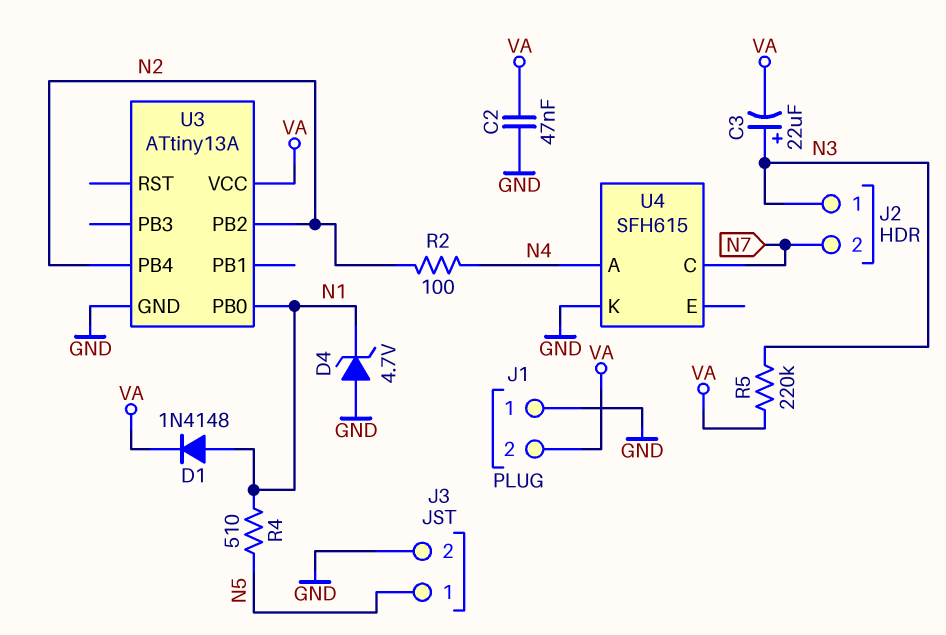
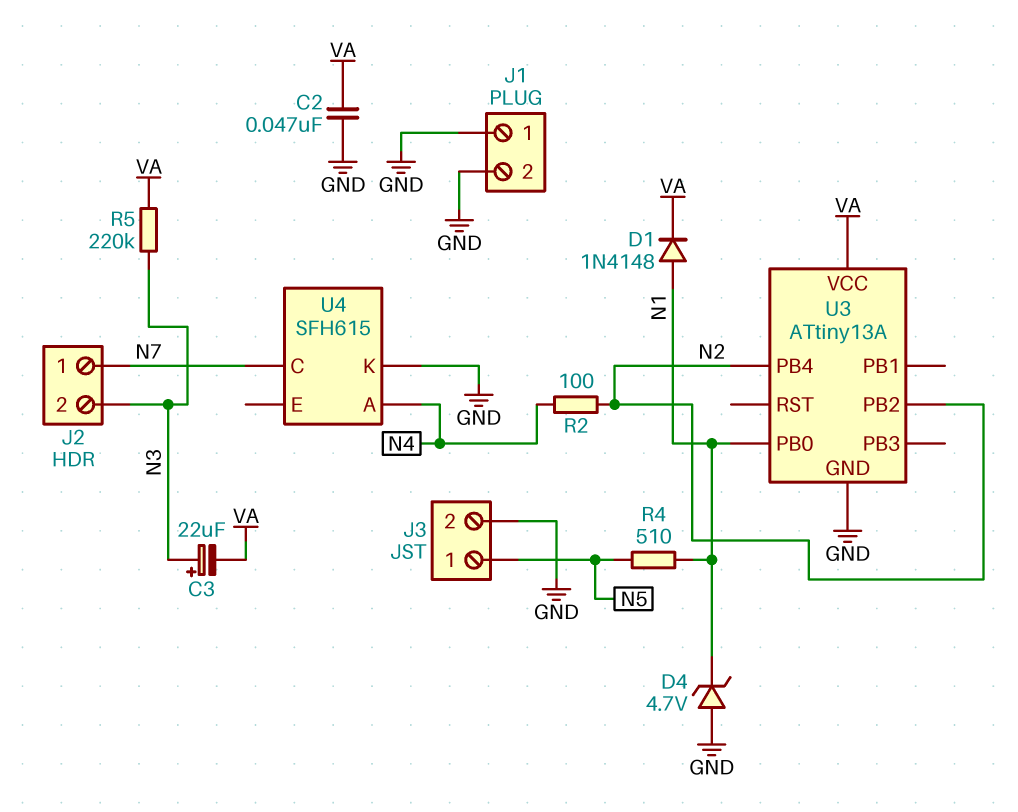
J1 pin 2: VA -> GND
J2 pin 1: N3 -> N7
J2 pin 2: N7 -> N3

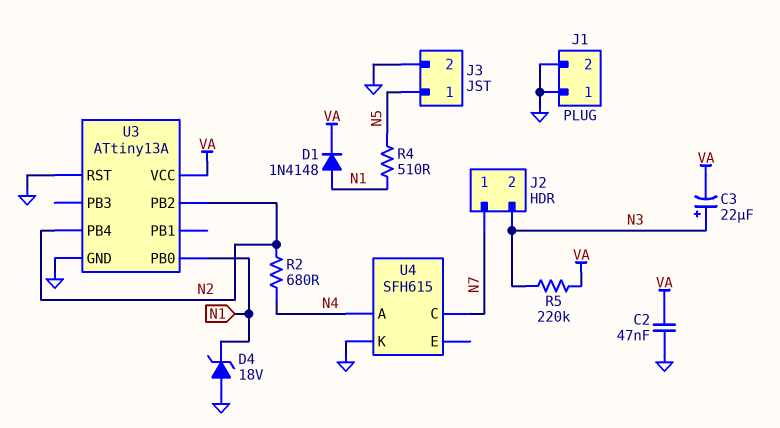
D4: zener 4.7V (A GND, K N1) -> zener 18V (A GND, K N1)
R2: 100 (N2, N4) -> 680 (N2, N4)
U3 pin RST: none -> GND

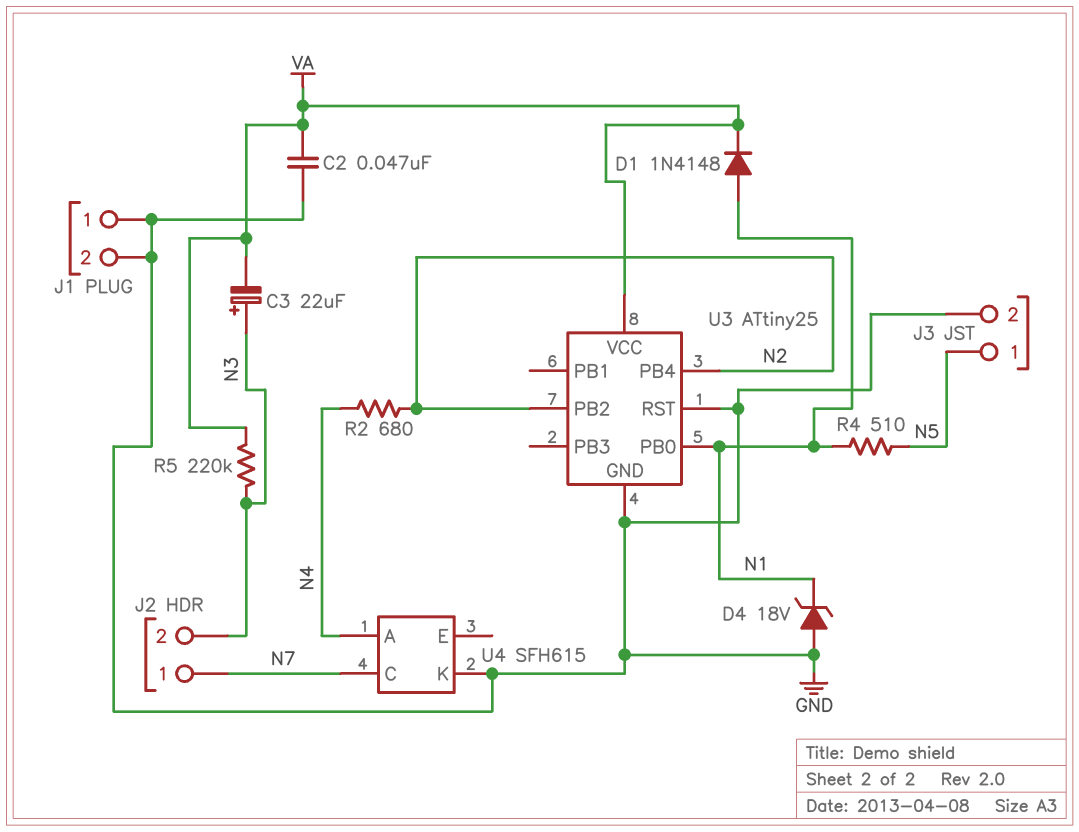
U3: ATtiny13A -> ATtiny25

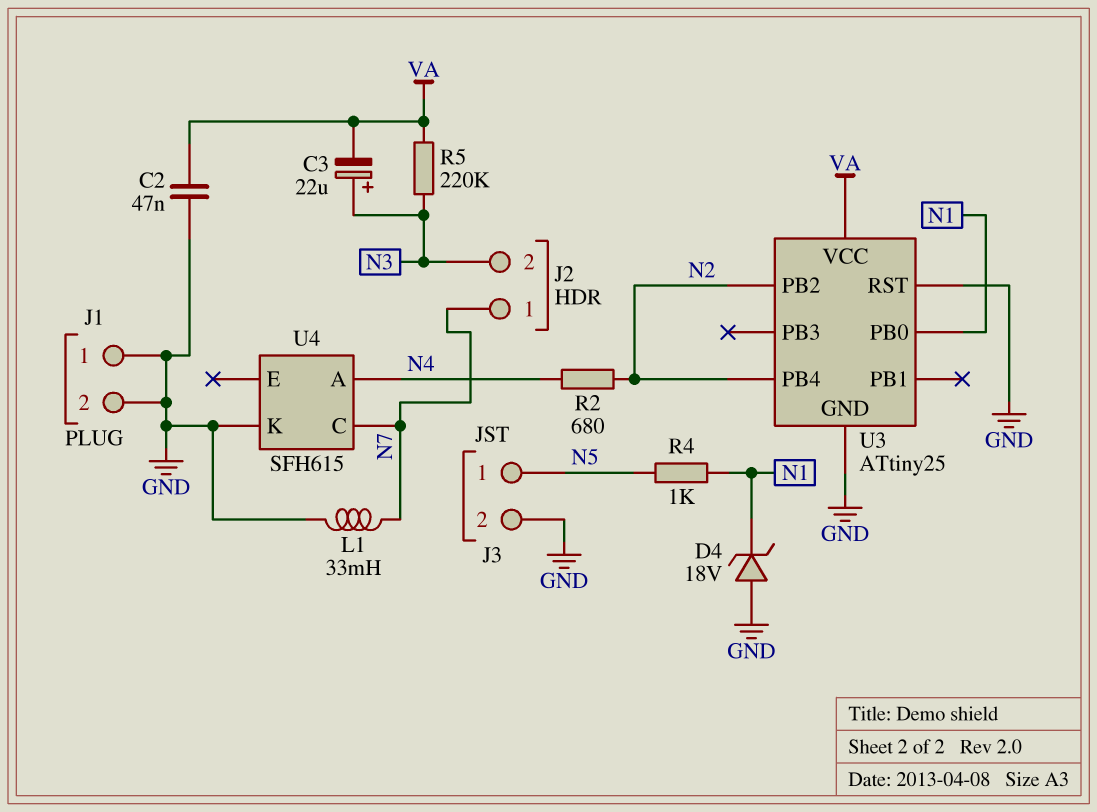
D1: diode 1N4148 (A N1, K VA) -> none
L1: none -> 33mH (GND, N7)
R4: 510 (N1, N5) -> 1k (N1, N5)

